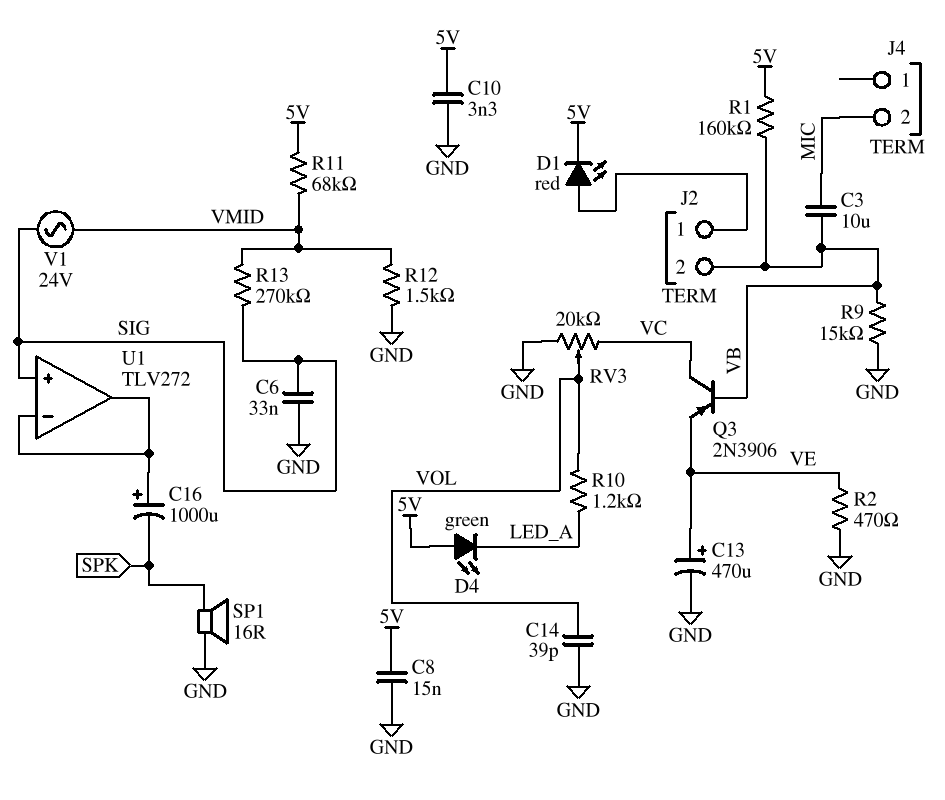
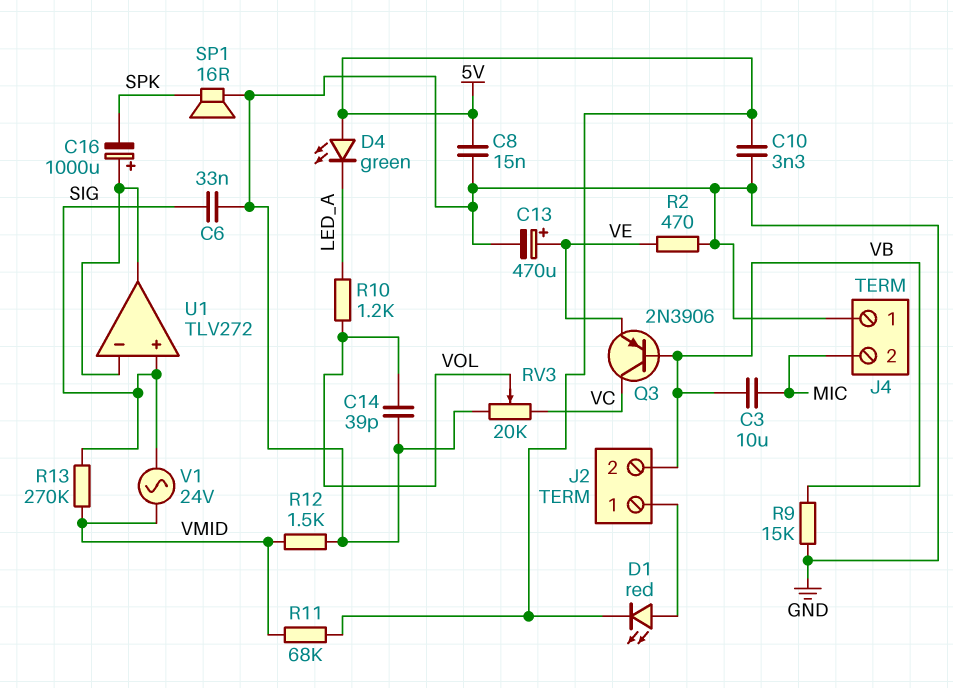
J4 pin 1: none -> GND
R1: 160k (5V, VB) -> none

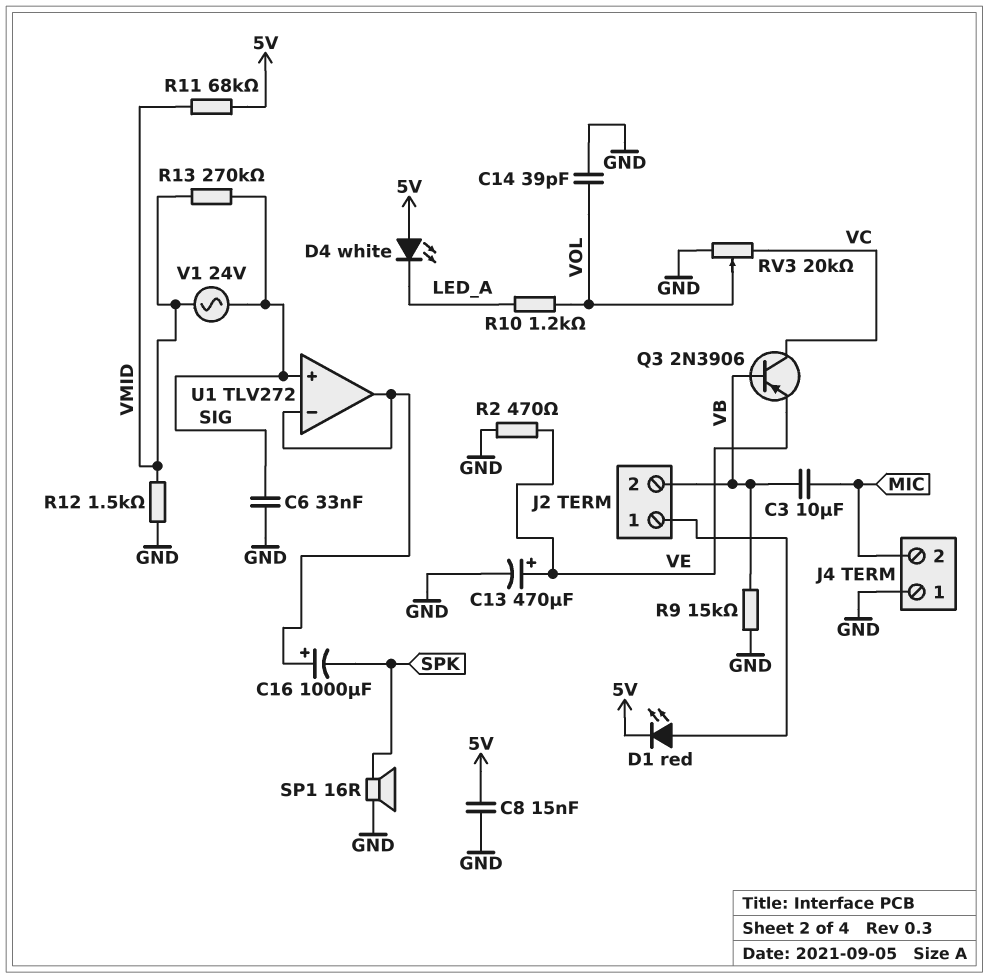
C10: 3.3nF (5V, GND) -> none
D4: LED green (A 5V, K LED_A) -> LED white (A 5V, K LED_A)

